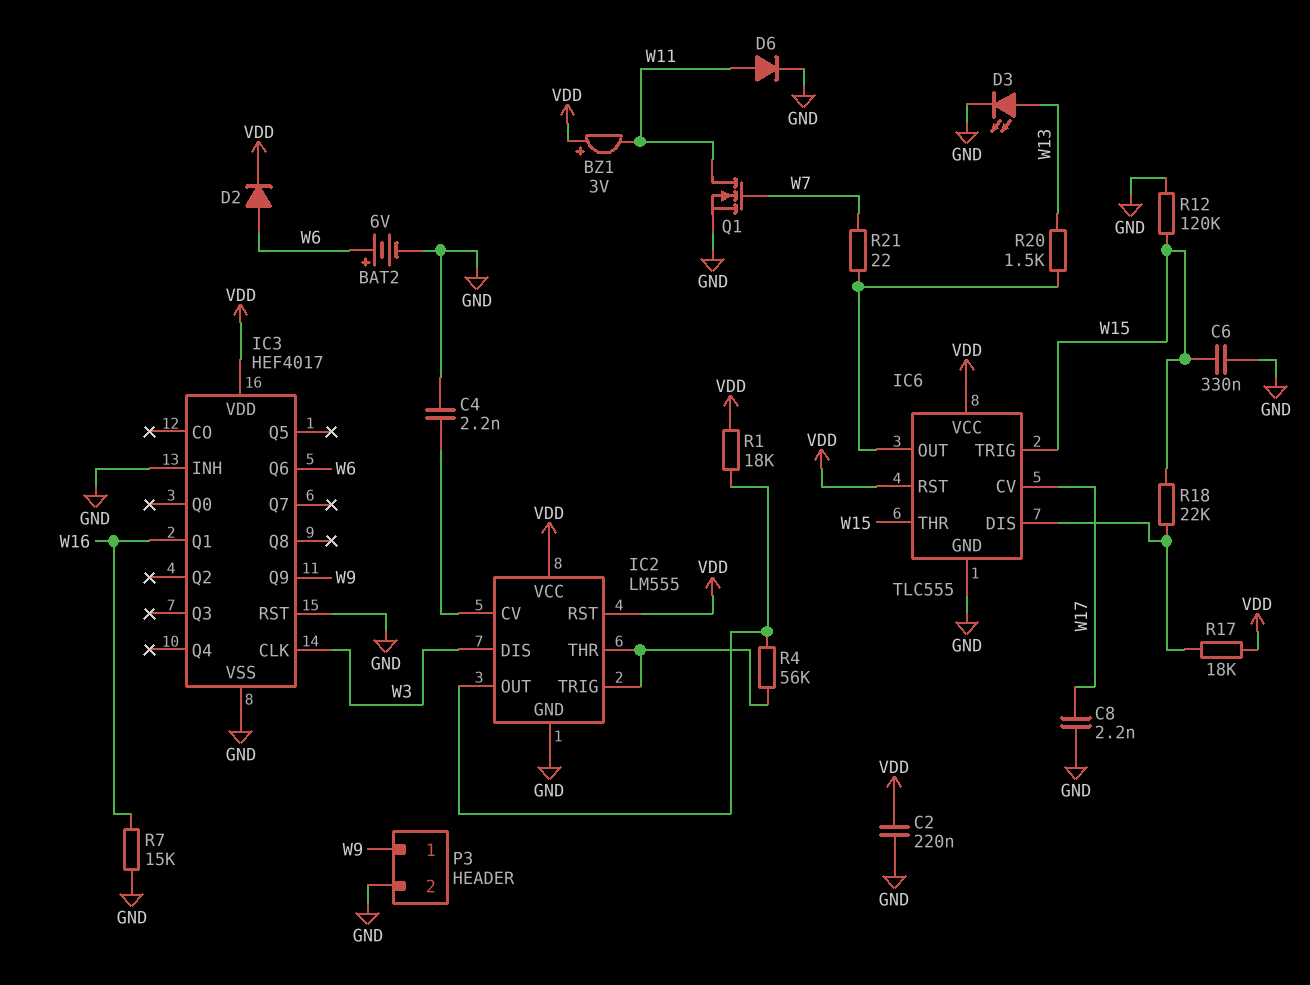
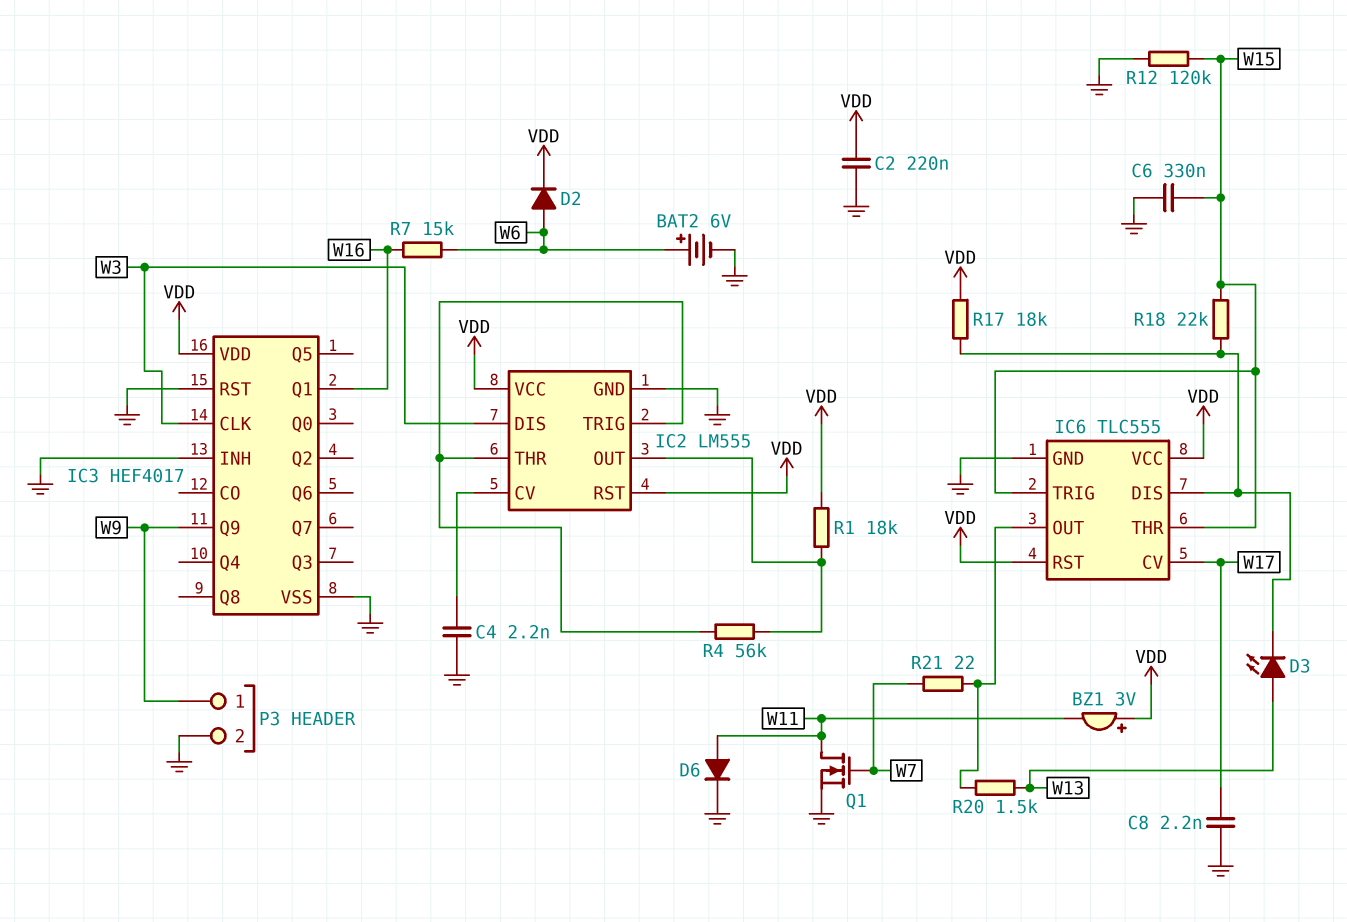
D3: LED (A W13, K GND) -> LED (A W13, K IC6/DIS)
IC3 pin Q6: W6 -> none
R7: 15k (GND, W16) -> 15k (W6, W16)

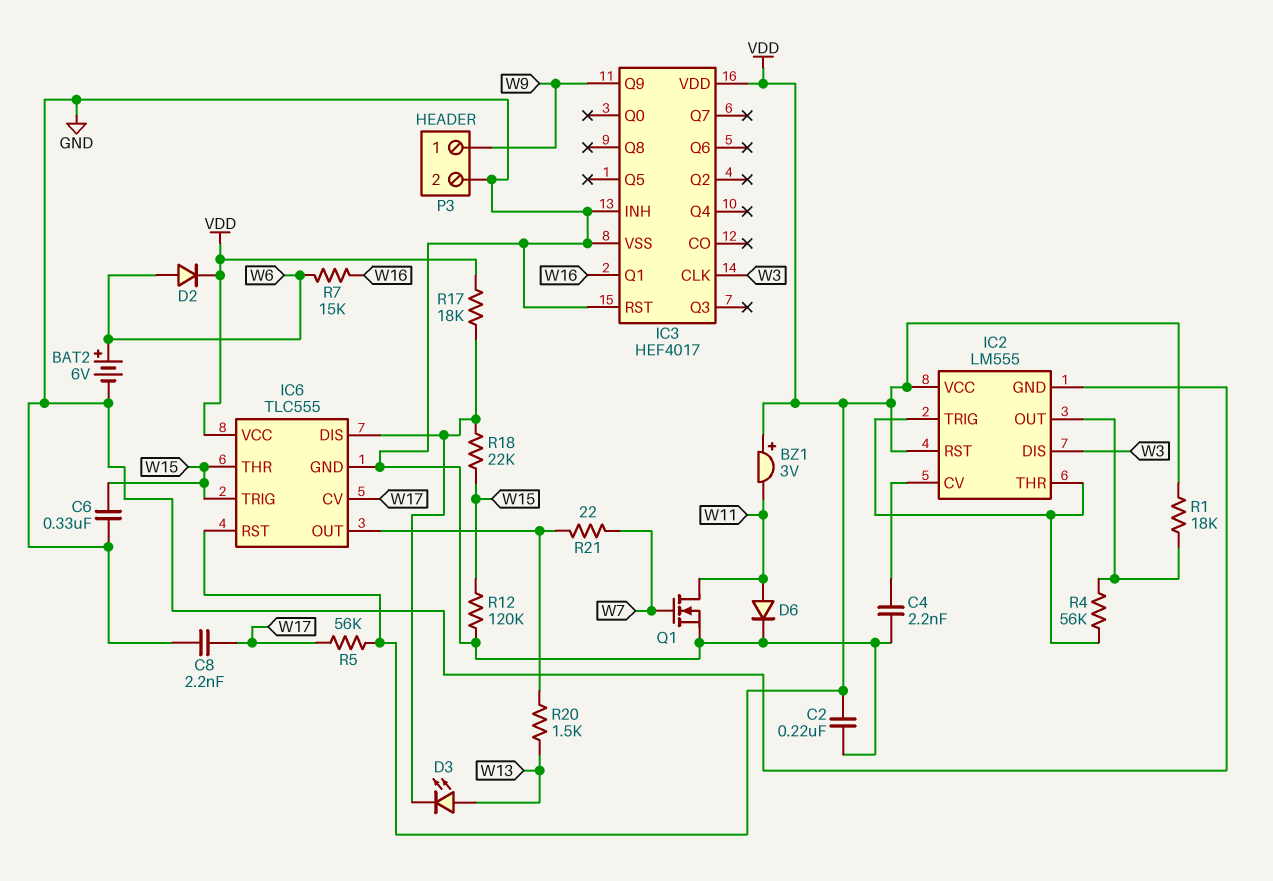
R5: none -> 56k (VDD, W17)

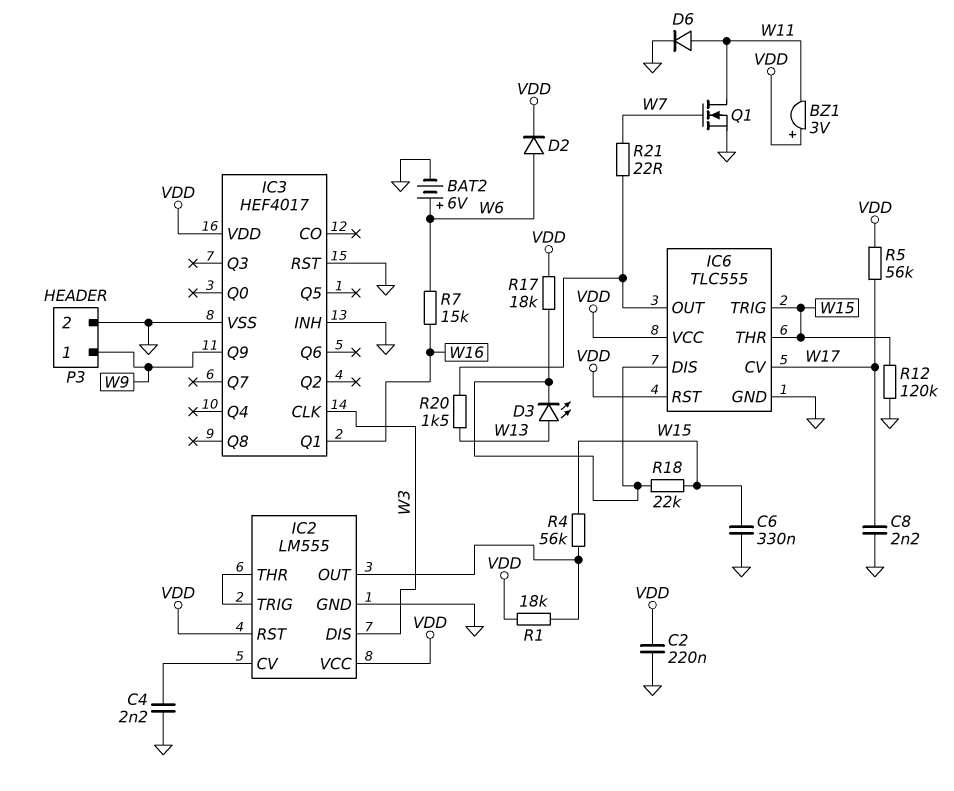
R4: 56k (IC2/OUT, IC2/THR) -> 56k (IC2/OUT, W15)

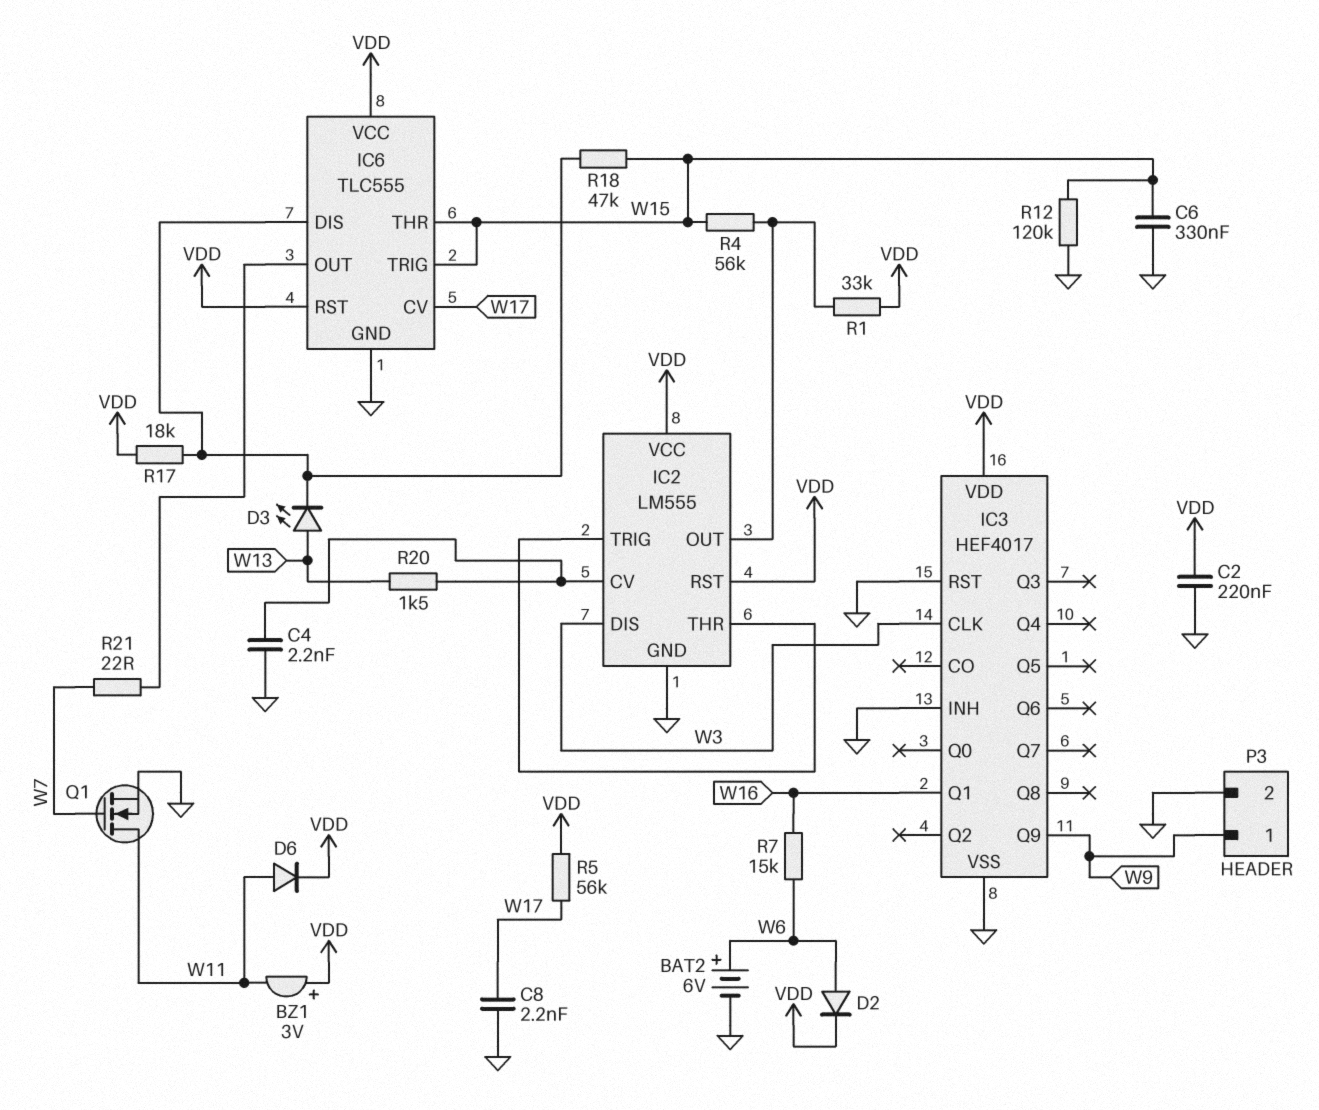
D6: diode (A W11, K GND) -> diode (A W11, K VDD)
R1: 18k (IC2/OUT, VDD) -> 33k (IC2/OUT, VDD)
R18: 22k (IC6/DIS, W15) -> 47k (IC6/DIS, W15)
R20: 1.5k (IC6/OUT, W13) -> 1.5k (IC2/CV, W13)

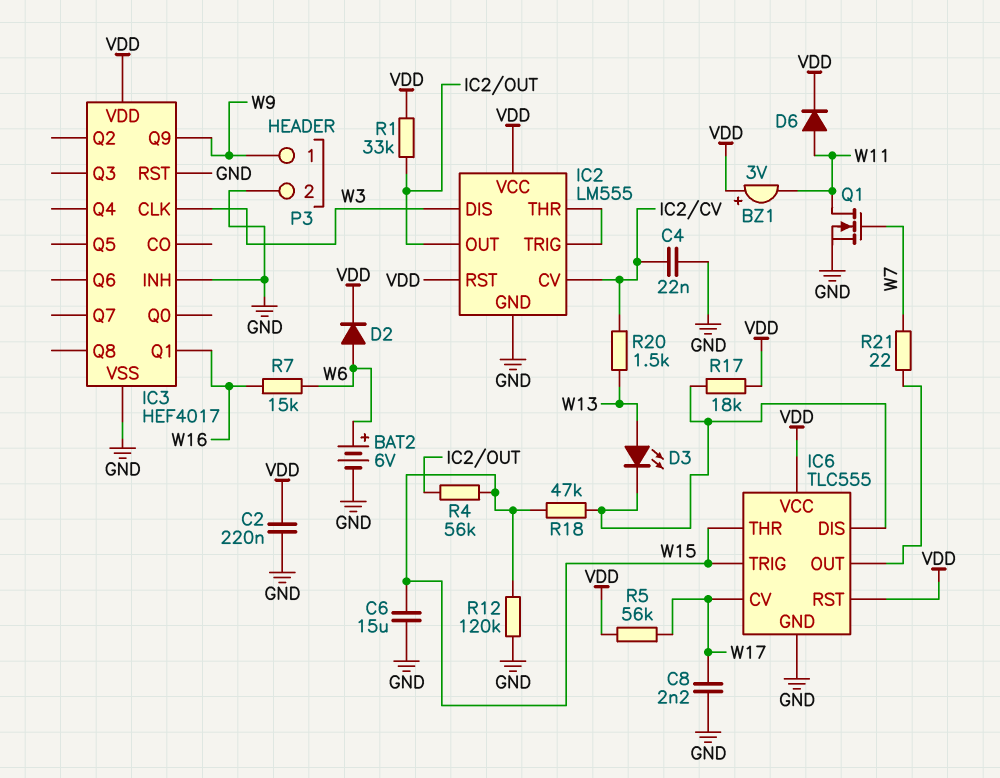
C4: 2.2nF (GND, IC2/CV) -> 22nF (GND, IC2/CV)
C6: 330nF (GND, W15) -> 15uF (GND, W15)

